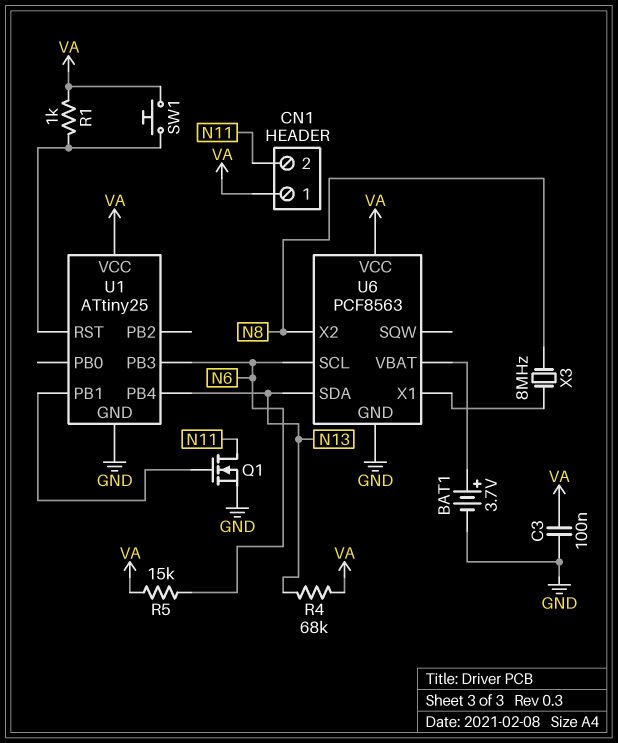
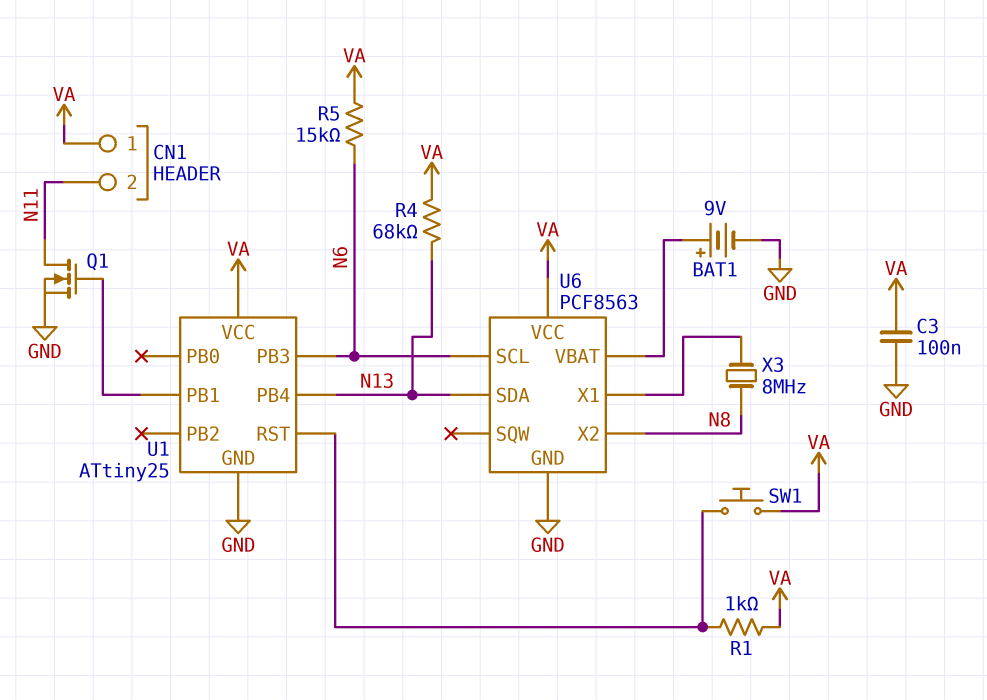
BAT1: 3.7V (plus U6/VBAT, minus GND) -> 9V (plus U6/VBAT, minus GND)

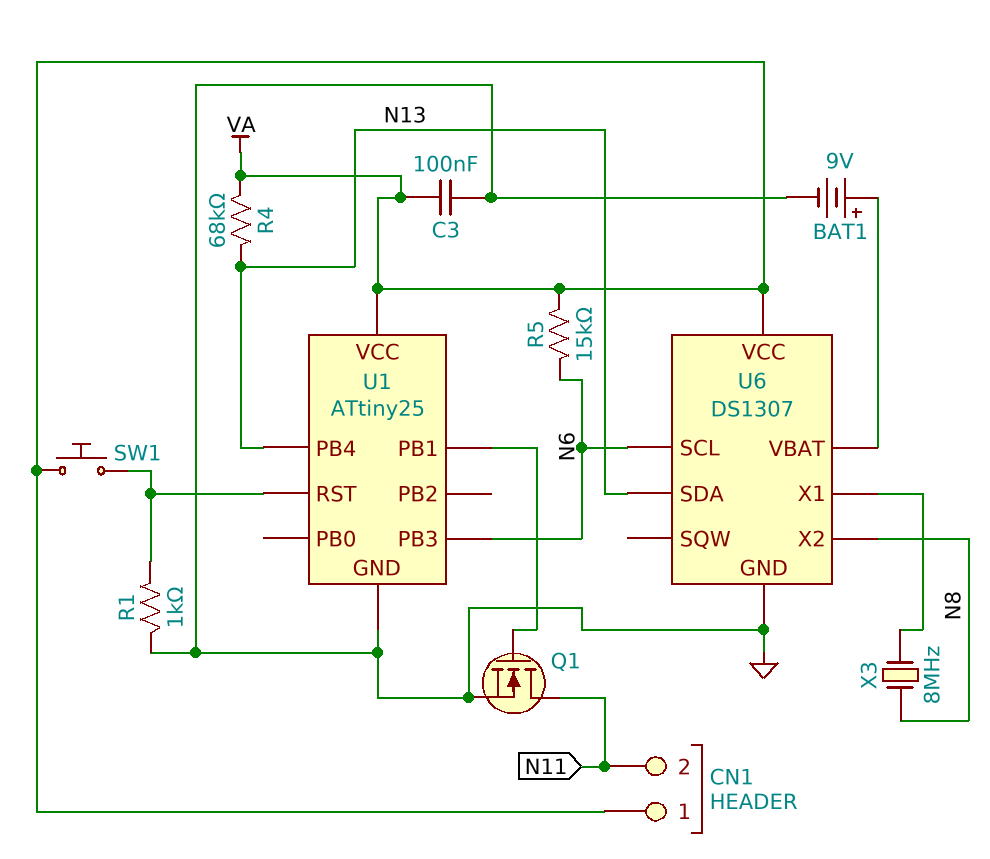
R1: 1k (U1/RST, VA) -> 1k (GND, U1/RST)
U6: PCF8563 -> DS1307

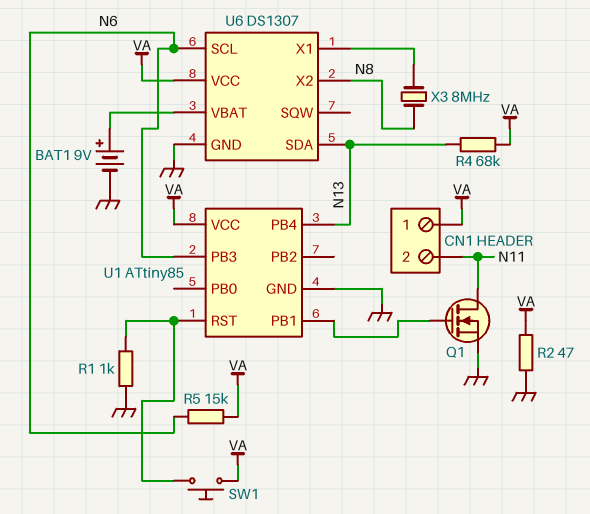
C3: 100nF (GND, VA) -> none
R2: none -> 47 (GND, VA)
U1: ATtiny25 -> ATtiny85

